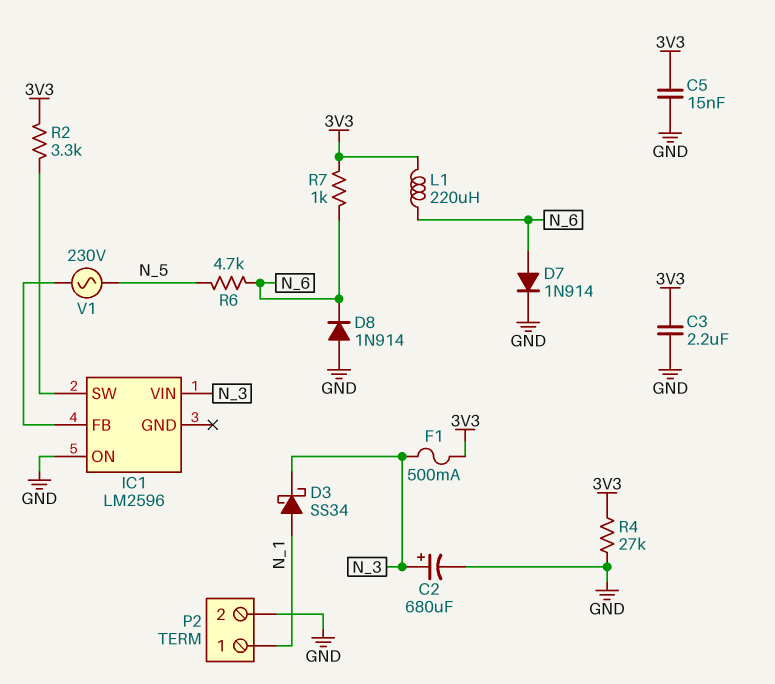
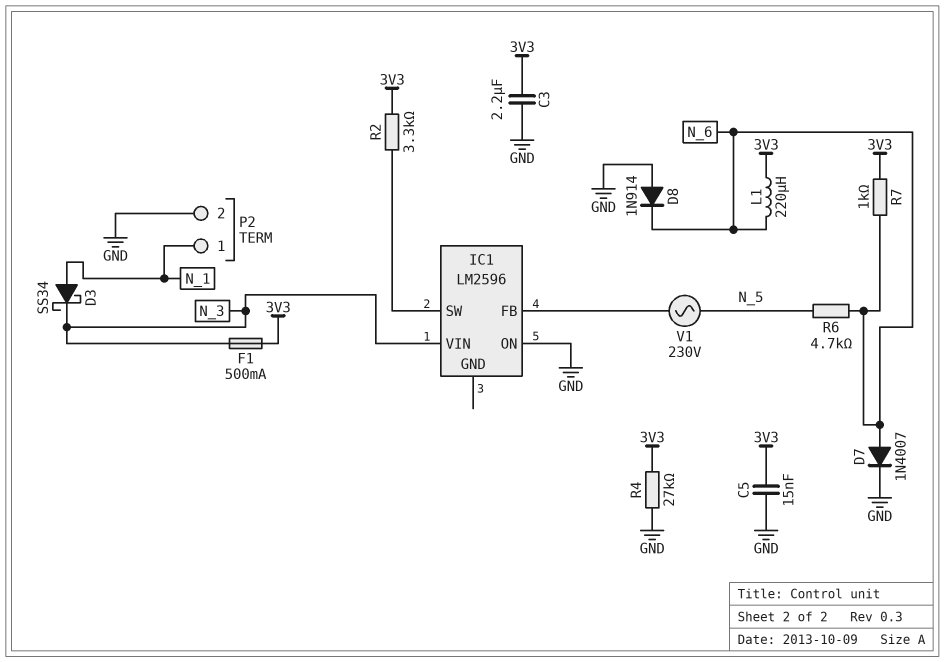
C2: 680uF (plus N_3, minus GND) -> none
D7: diode 1N914 (A N_6, K GND) -> diode 1N4007 (A N_6, K GND)

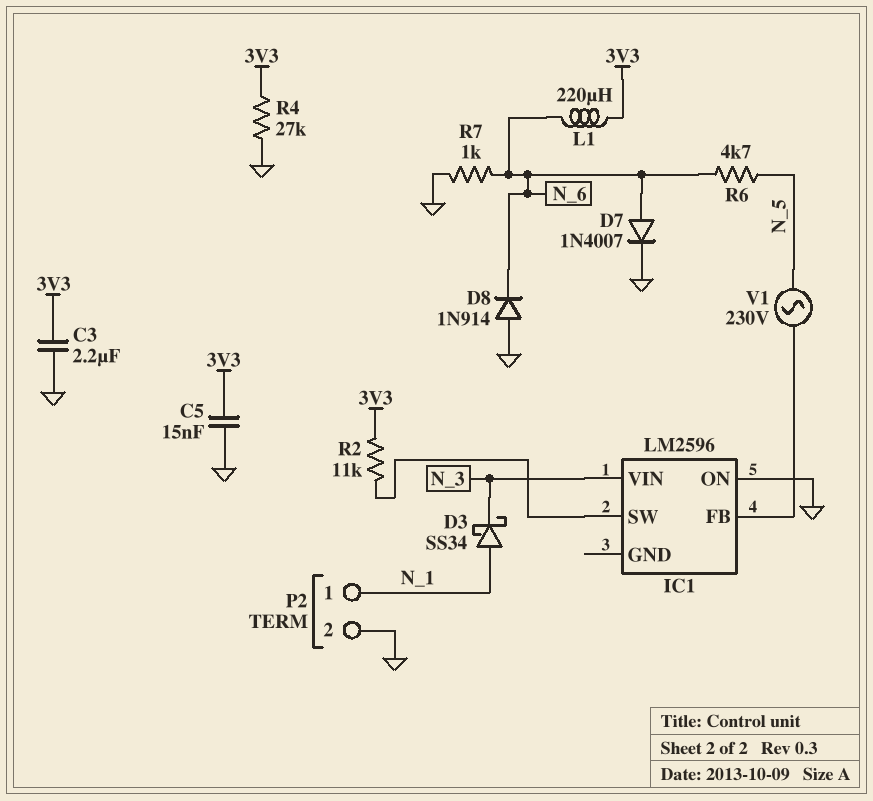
F1: 500mA (3V3, N_3) -> none
R2: 3.3k (3V3, IC1/SW) -> 11k (3V3, IC1/SW)
R7: 1k (3V3, N_6) -> 1k (GND, N_6)

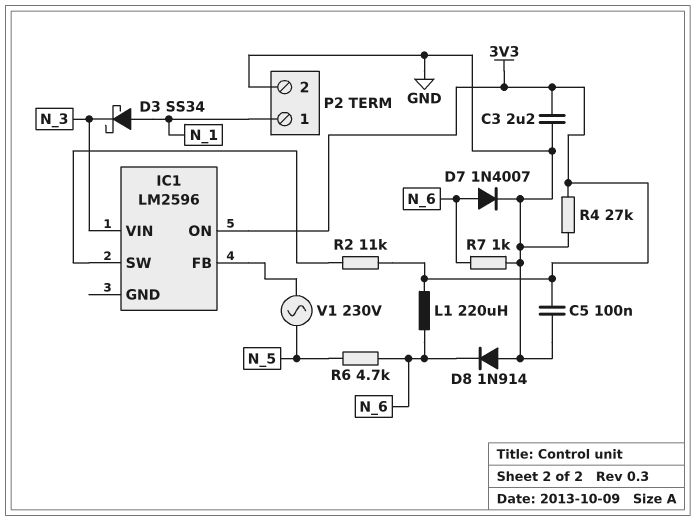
C5: 15nF (3V3, GND) -> 100nF (3V3, GND)
IC1 pin ON: GND -> 3V3

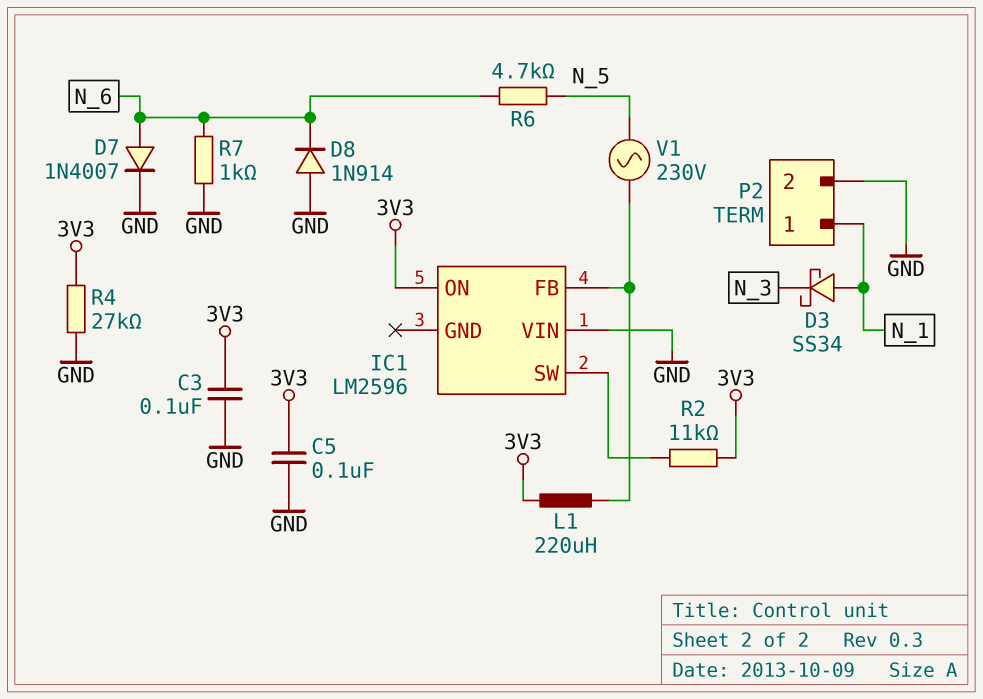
C3: 2.2uF (3V3, GND) -> 100nF (3V3, GND)
IC1 pin VIN: N_3 -> GND
L1: 220uH (3V3, N_6) -> 220uH (3V3, IC1/FB)

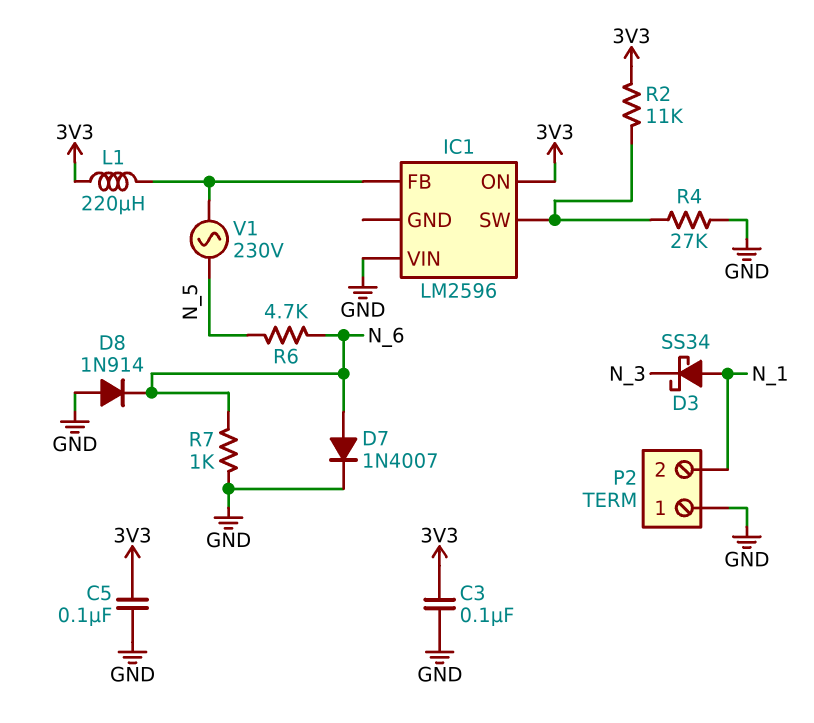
P2 pin 1: N_1 -> GND
P2 pin 2: GND -> N_1
R4: 27k (3V3, GND) -> 27k (GND, IC1/SW)

